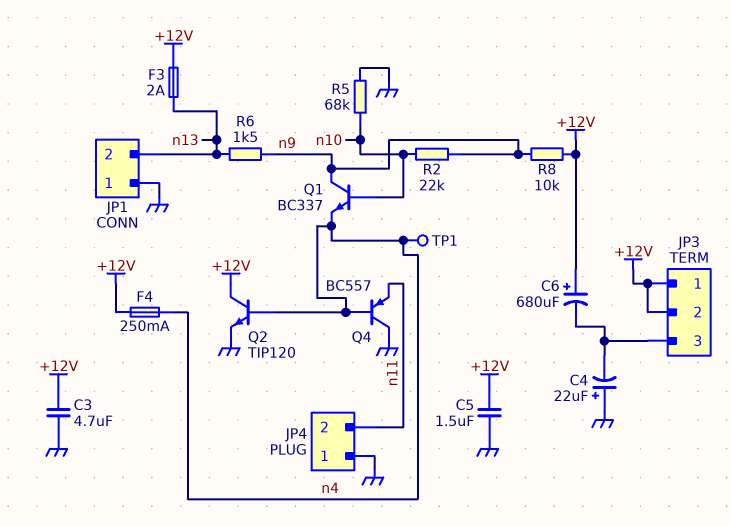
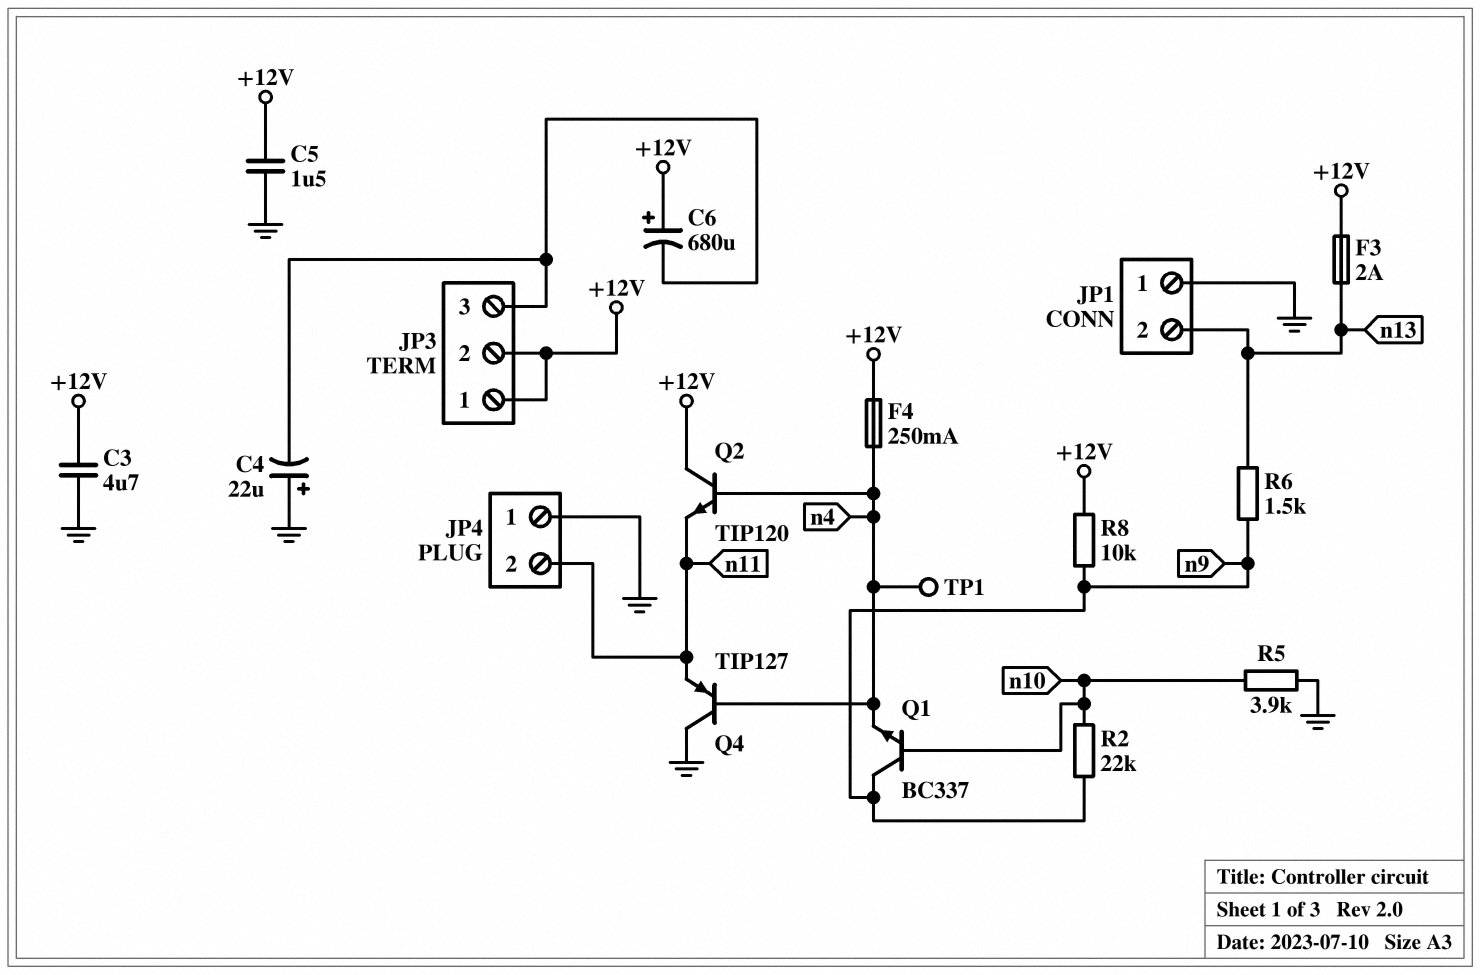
Q2: NPN TIP120 (B n4, C +12V, E GND) -> NPN TIP120 (B n4, C +12V, E n11)
Q4: PNP BC557 (B n4, C GND, E n11) -> PNP TIP127 (B n4, C GND, E n11)
R5: 68k (GND, n10) -> 3.9k (GND, n10)

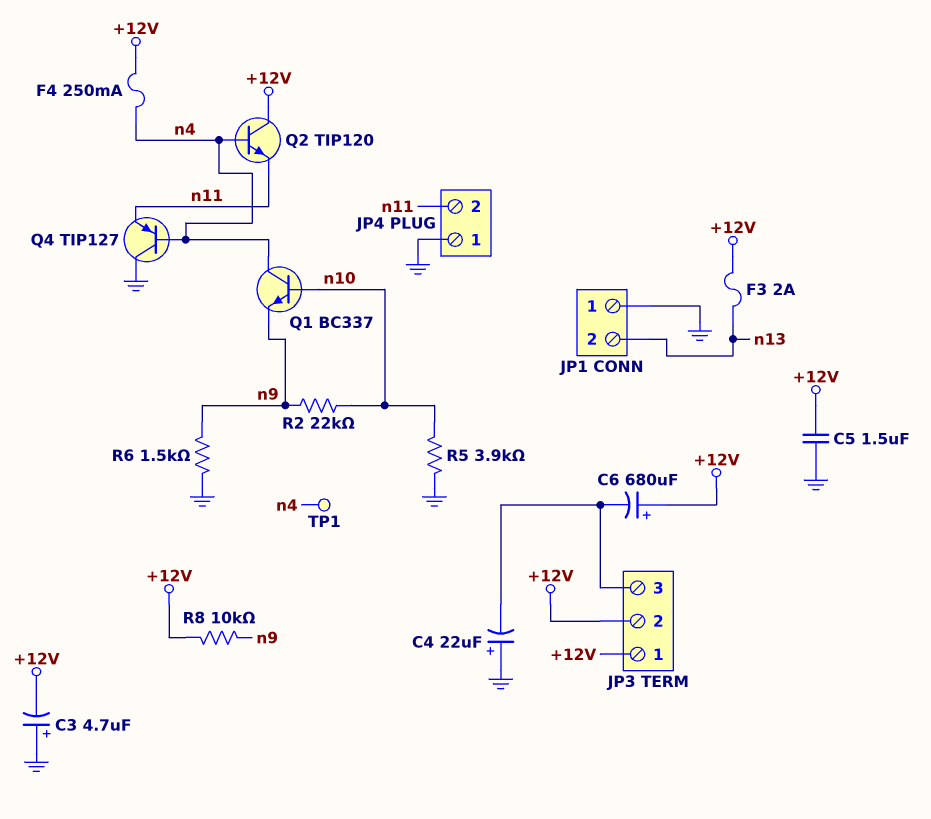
C3: 4.7uF (+12V, GND) -> 4.7uF (plus GND, minus +12V)
Q1: NPN BC337 (B n10, C n9, E n4) -> NPN BC337 (B n10, C n4, E n9)
R6: 1.5k (n9, n13) -> 1.5k (GND, n9)

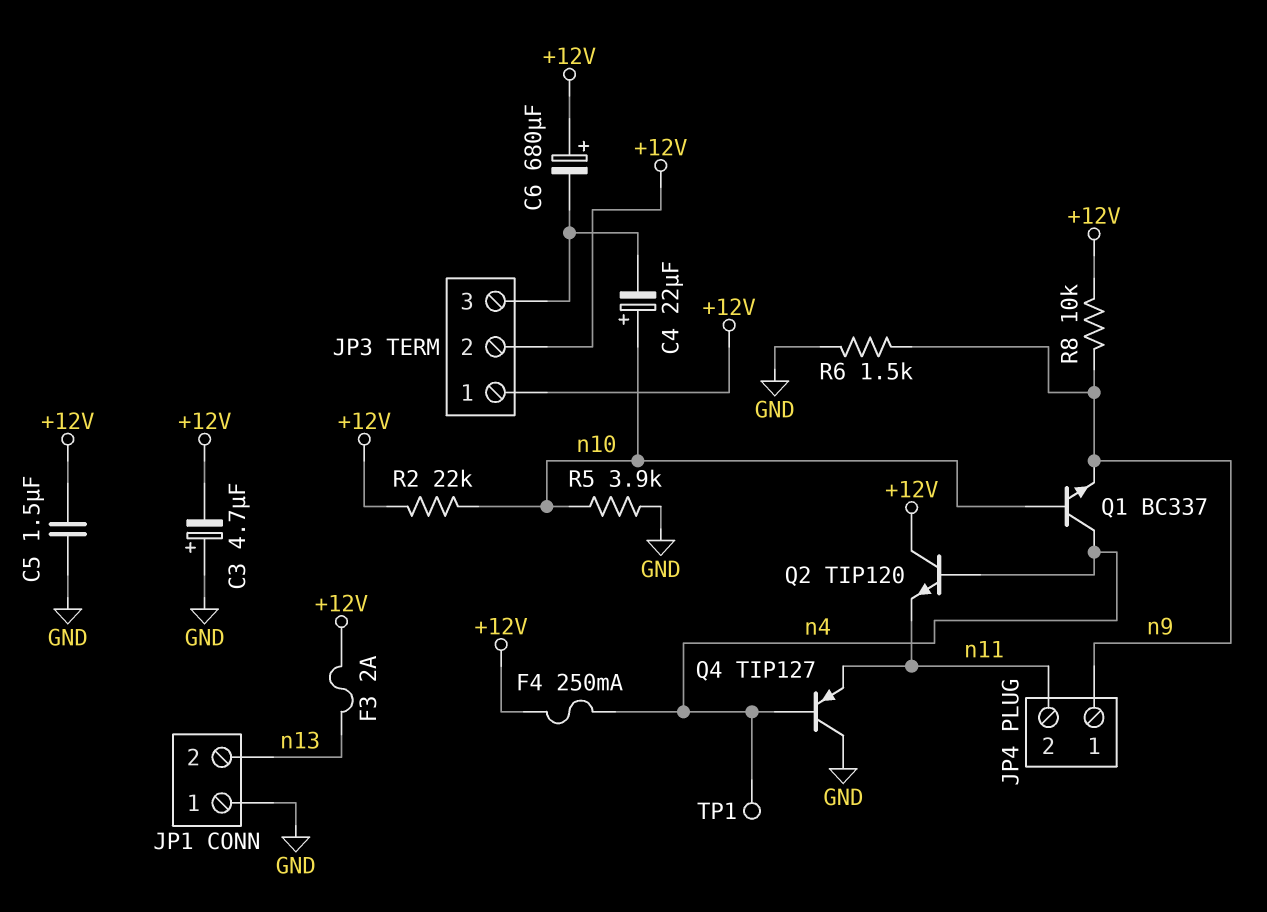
C4: 22uF (plus GND, minus JP3/3) -> 22uF (plus n10, minus JP3/3)
JP4 pin 1: GND -> n9
R2: 22k (n9, n10) -> 22k (+12V, n10)

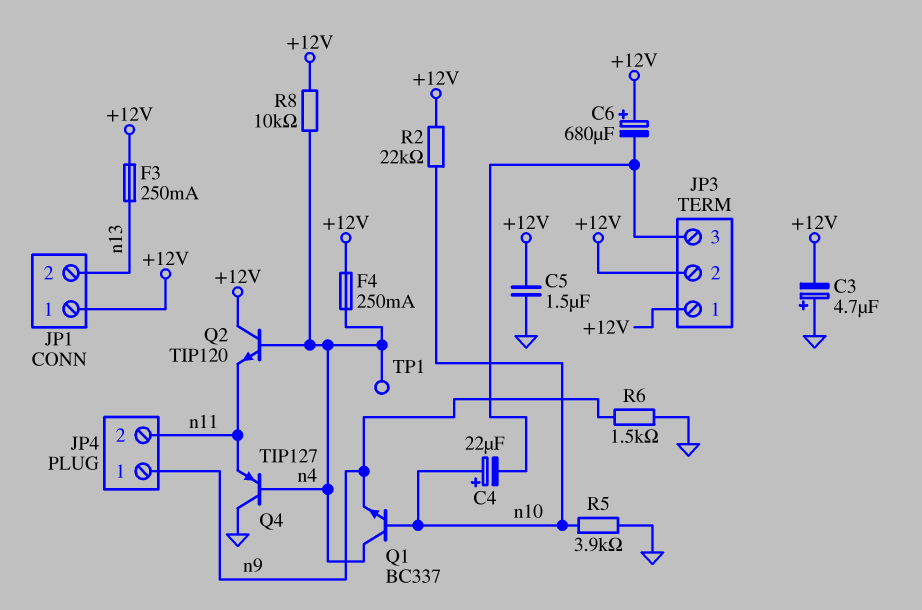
F3: 2A (+12V, n13) -> 250mA (+12V, n13)
JP1 pin 1: GND -> +12V
R8: 10k (+12V, n9) -> 10k (+12V, n4)

